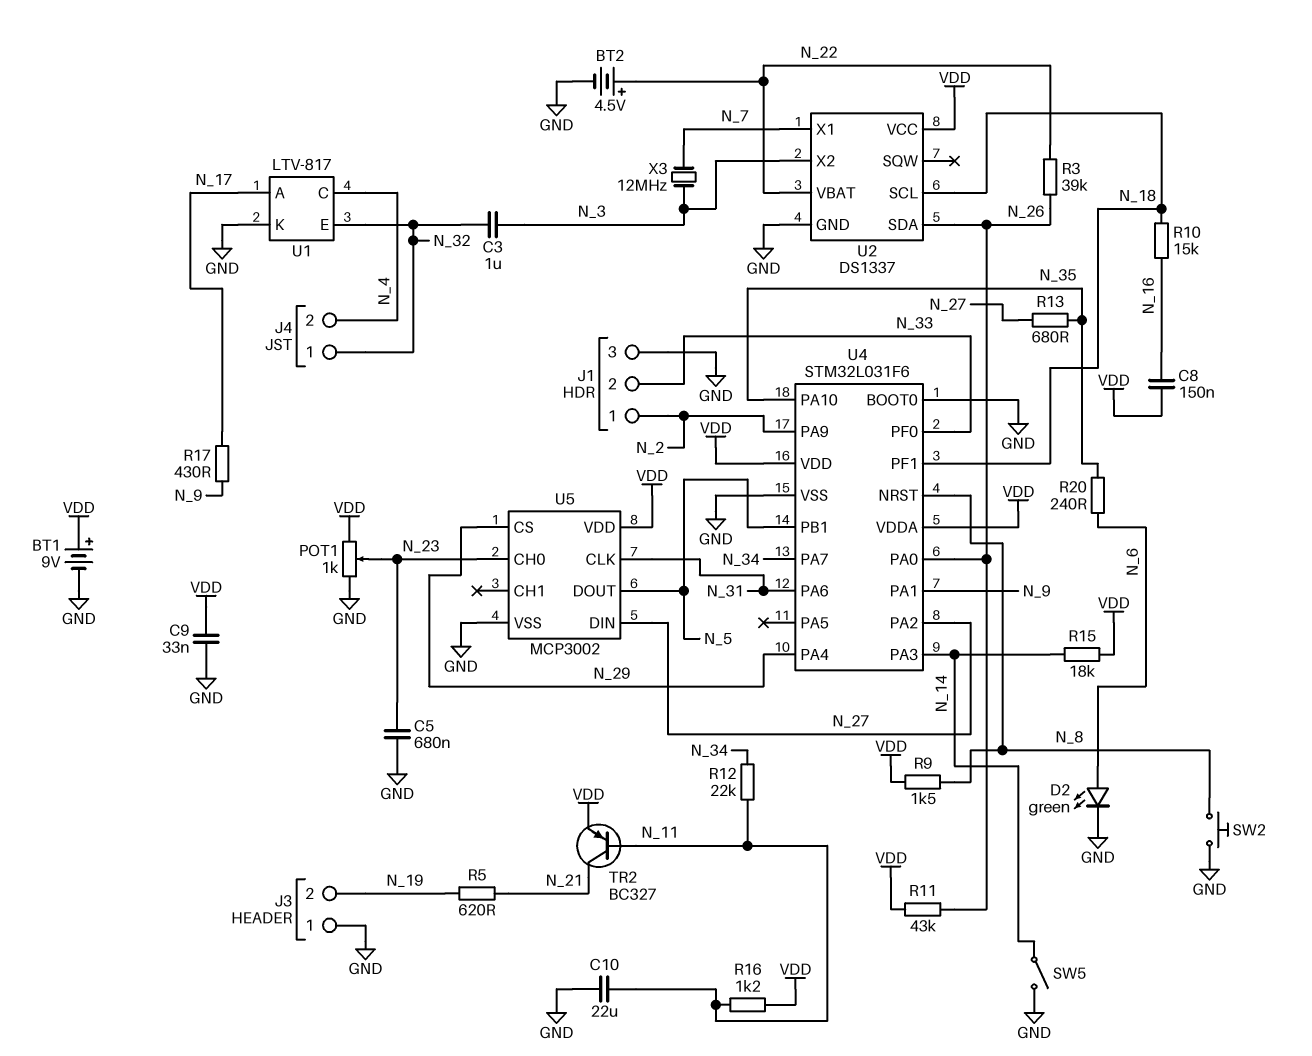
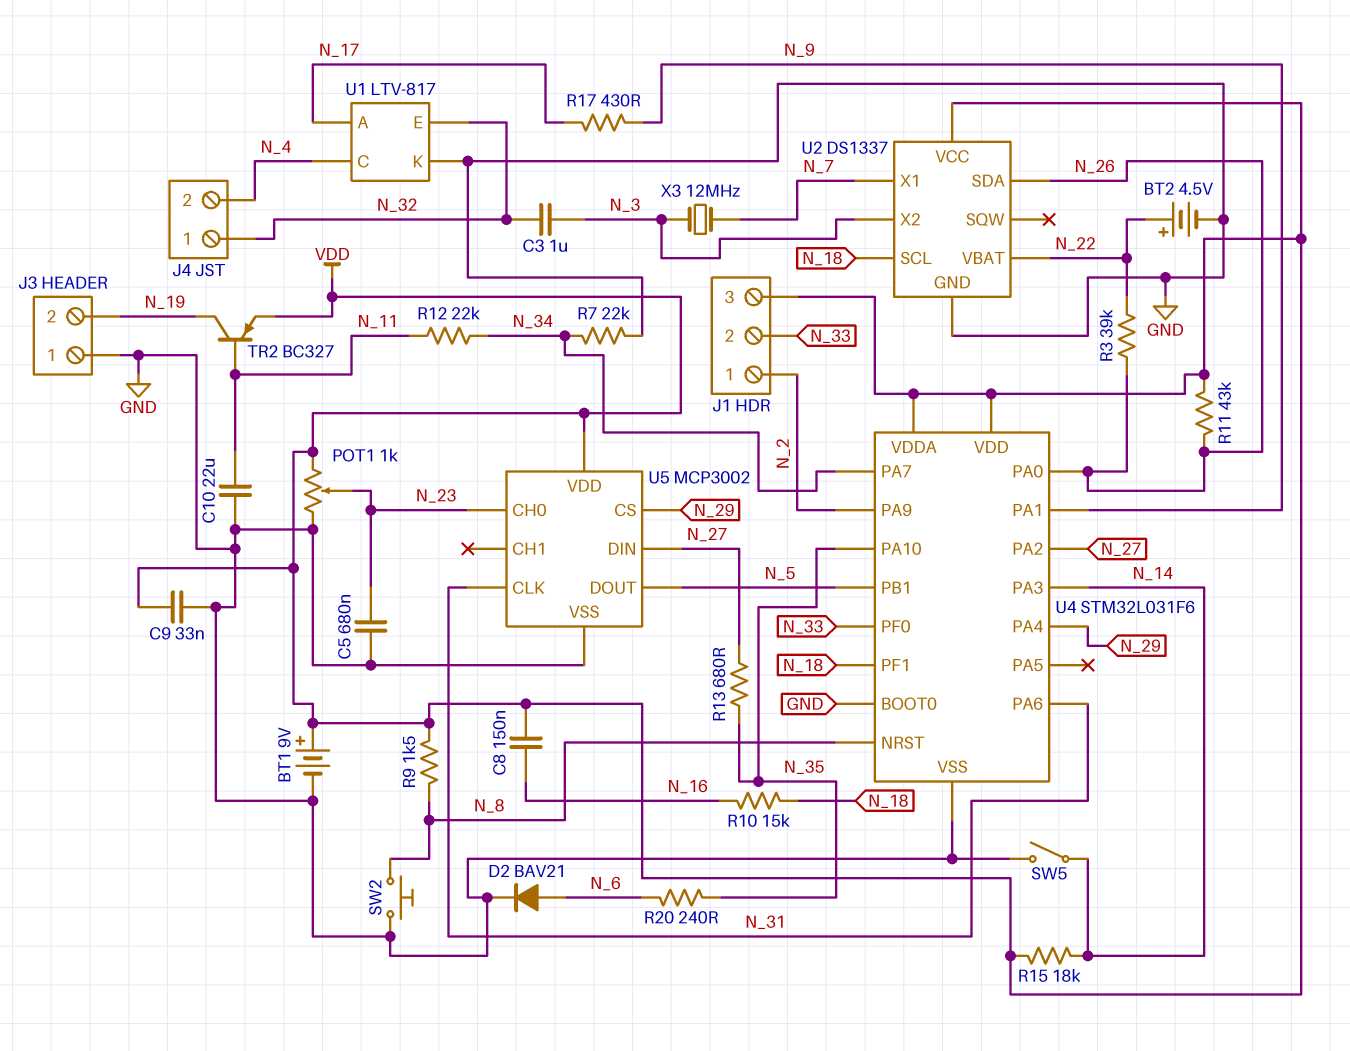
D2: LED green (A N_6, K GND) -> diode BAV21 (A N_6, K GND)
J1 pin 3: GND -> VDD
R5: 620 (N_19, N_21) -> none
R7: none -> 22k (GND, N_34)
R16: 1.2k (N_11, VDD) -> none
TR2: PNP BC327 (B N_11, C N_21, E VDD) -> PNP BC327 (B N_11, C N_19, E VDD)

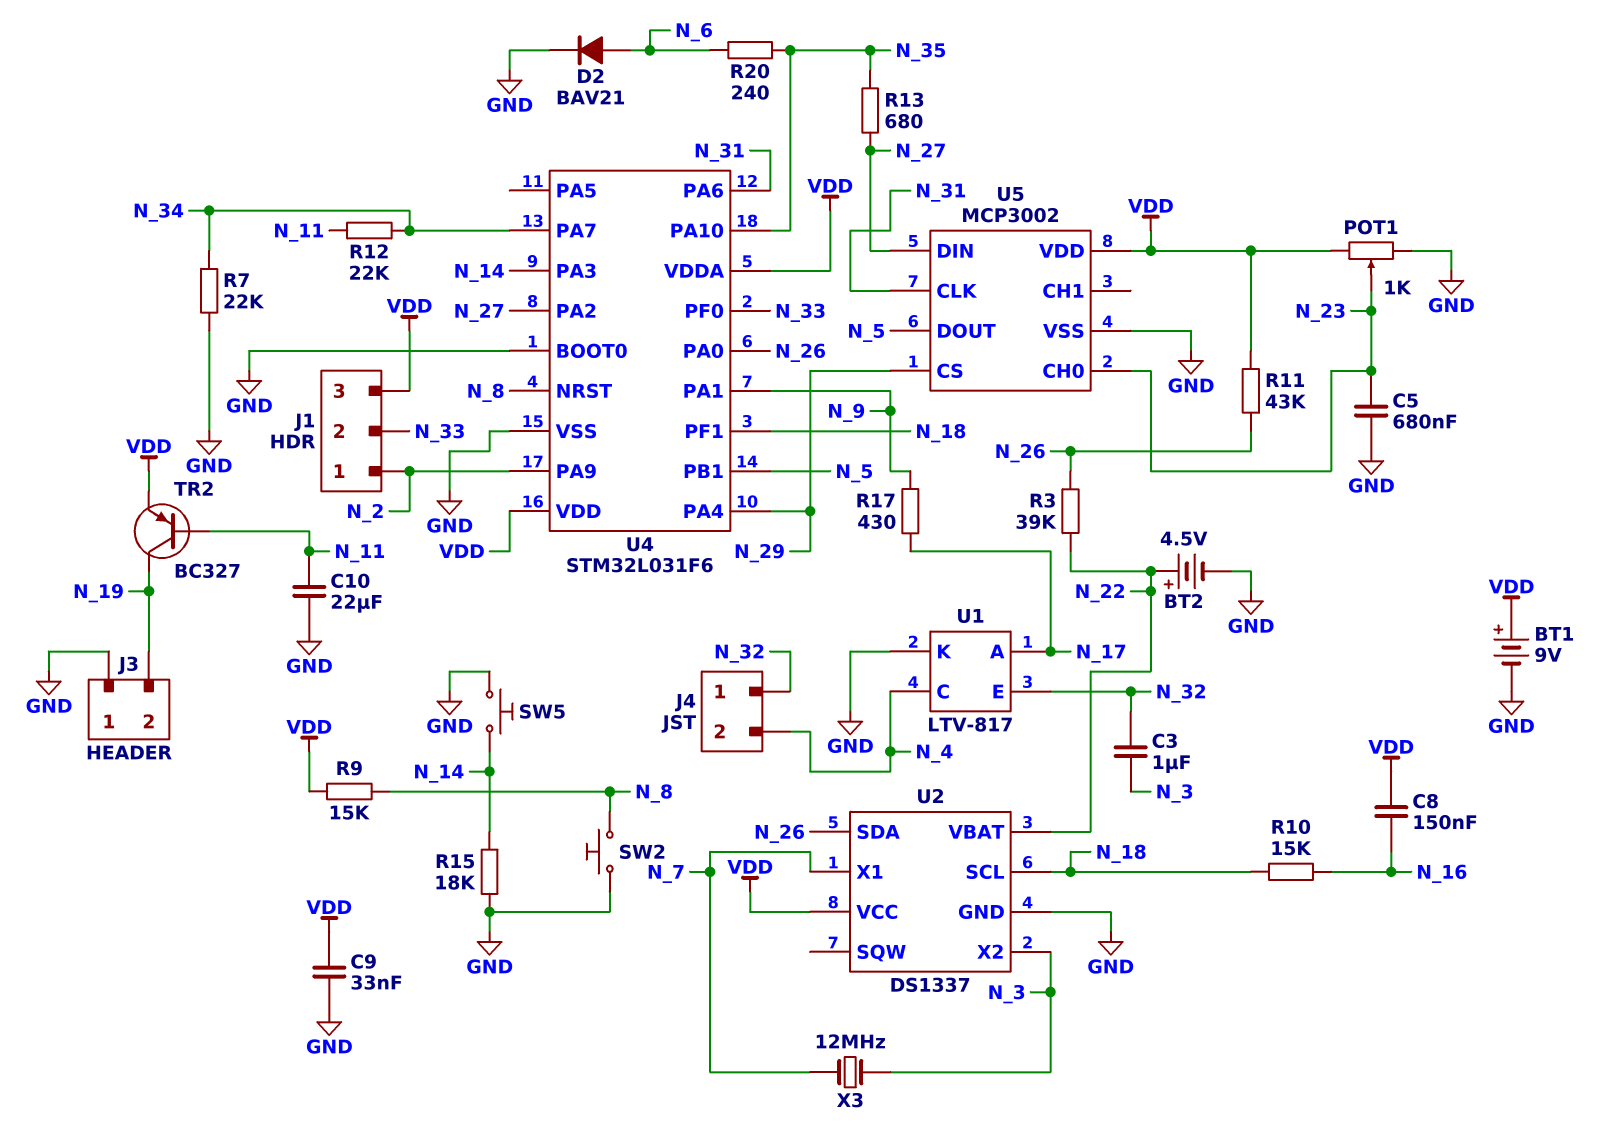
R9: 1.5k (N_8, VDD) -> 15k (N_8, VDD)
R15: 18k (N_14, VDD) -> 18k (GND, N_14)
SW5: switch (GND, N_14) -> button (GND, N_14)

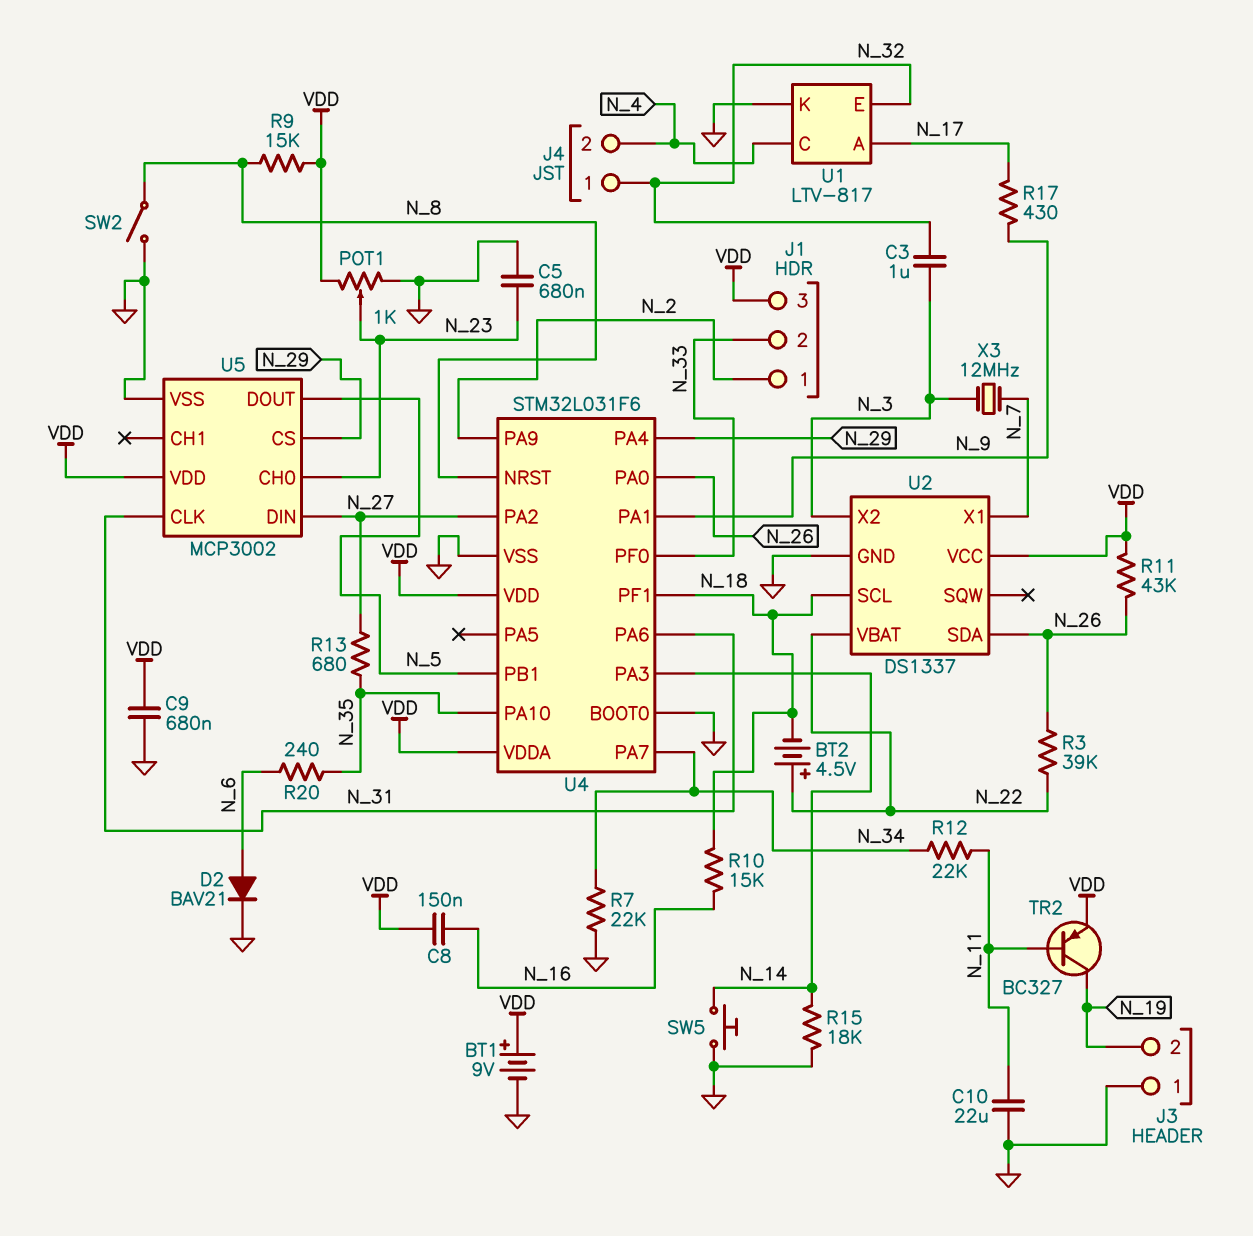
BT2: 4.5V (plus N_22, minus GND) -> 4.5V (plus N_22, minus N_18)
C9: 33nF (GND, VDD) -> 680nF (GND, VDD)
SW2: button (GND, N_8) -> switch (GND, N_8)

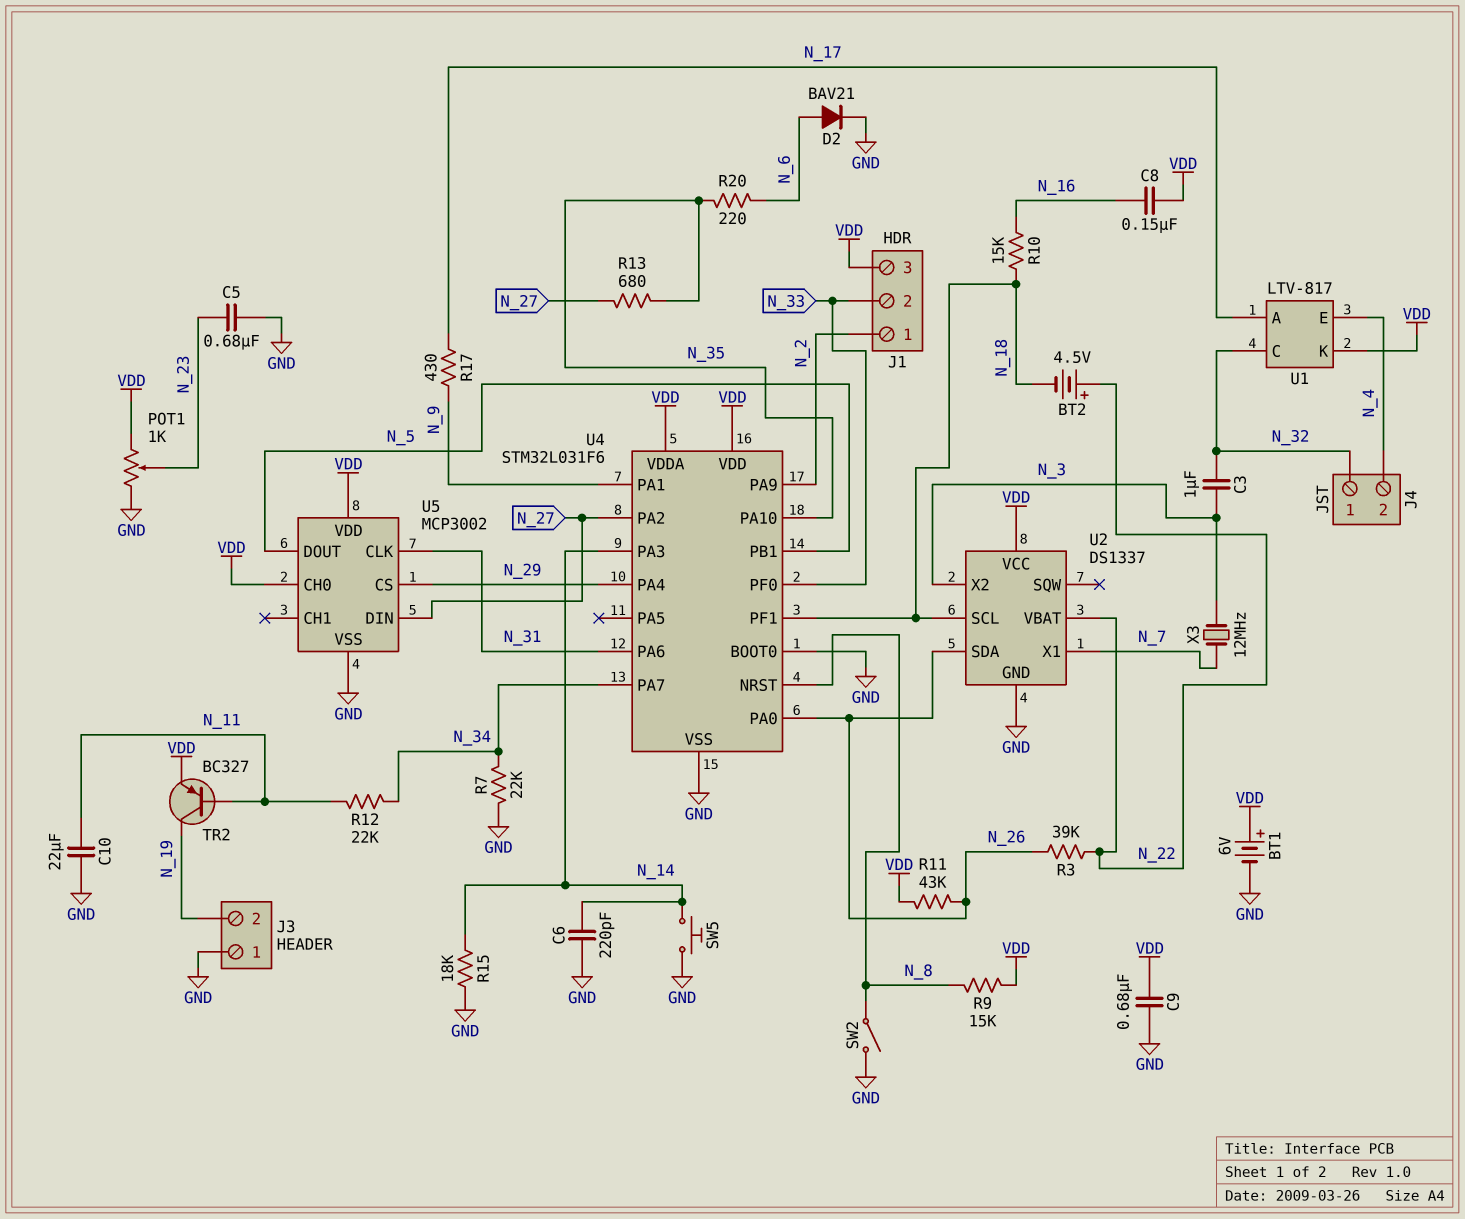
BT1: 9V (plus VDD, minus GND) -> 6V (plus VDD, minus GND)
C6: none -> 220pF (GND, N_14)
R20: 240 (N_6, N_35) -> 220 (N_6, N_35)
U1 pin C: N_4 -> N_32
U1 pin E: N_32 -> N_4
U1 pin K: GND -> VDD
U5 pin CH0: N_23 -> VDD

